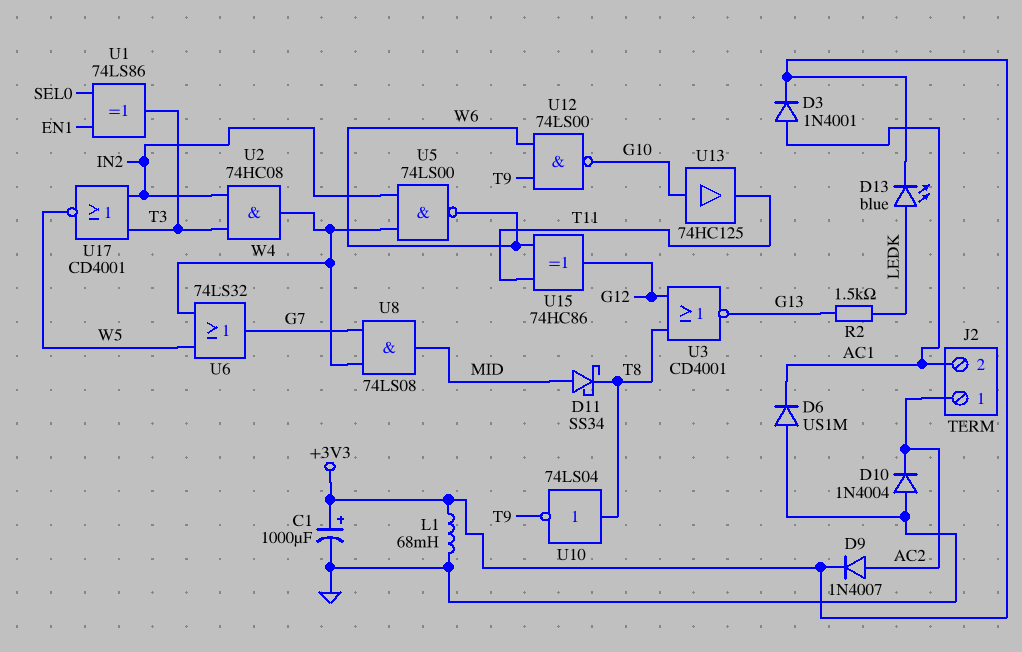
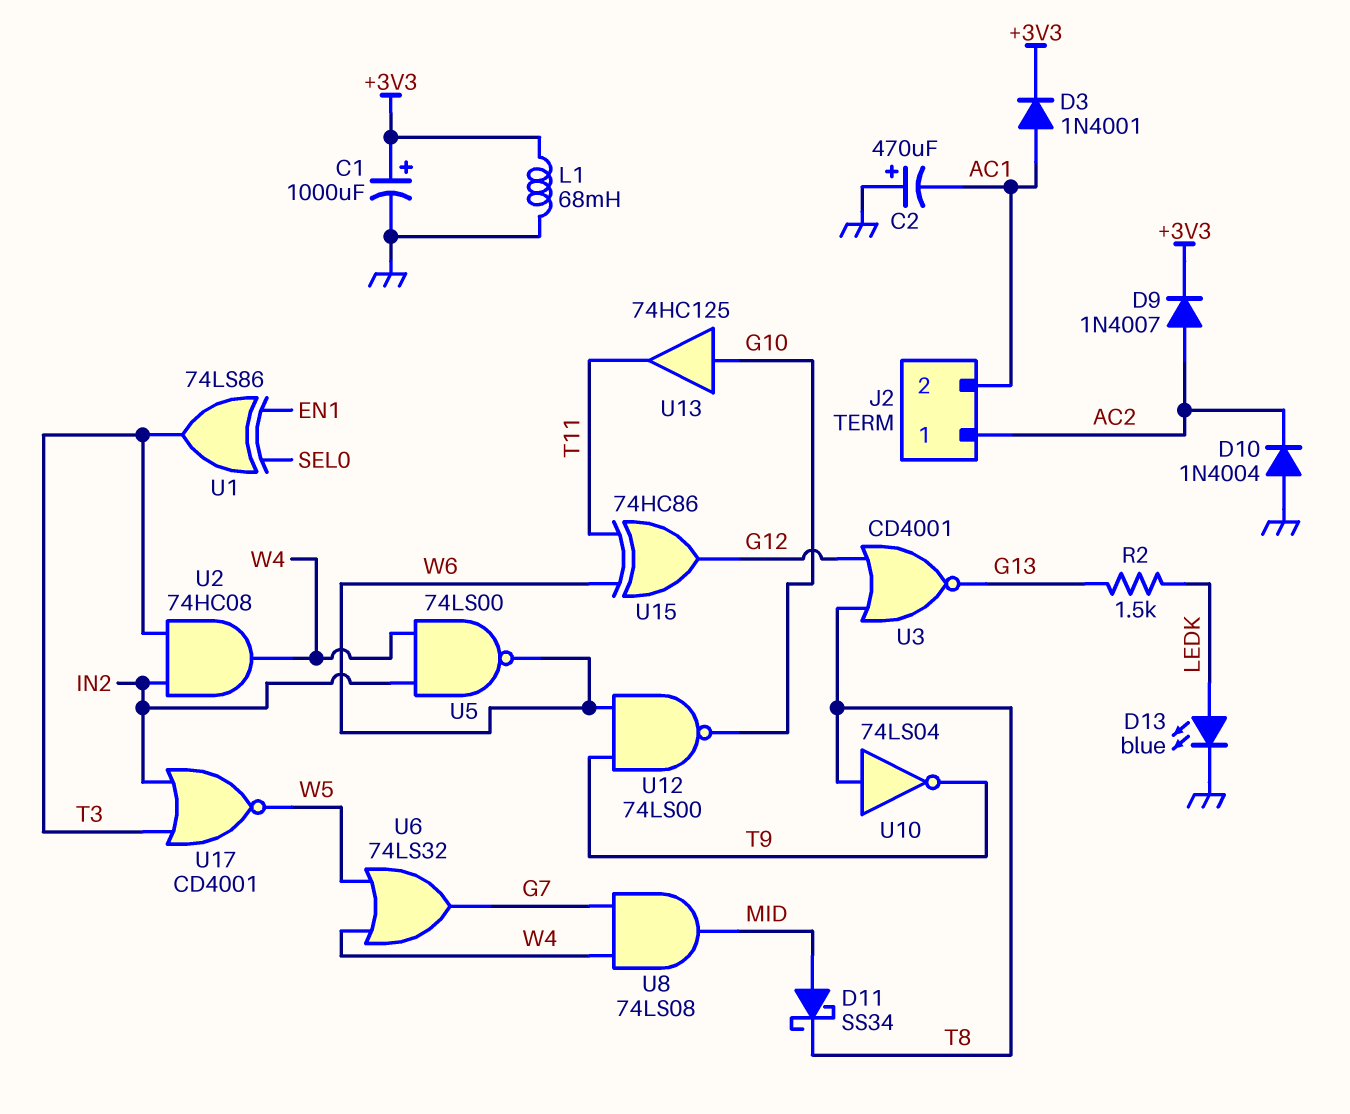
C2: none -> 470uF (plus GND, minus AC1)
D6: diode US1M (A GND, K AC1) -> none
D13: LED blue (A LEDK, K +3V3) -> LED blue (A LEDK, K GND)

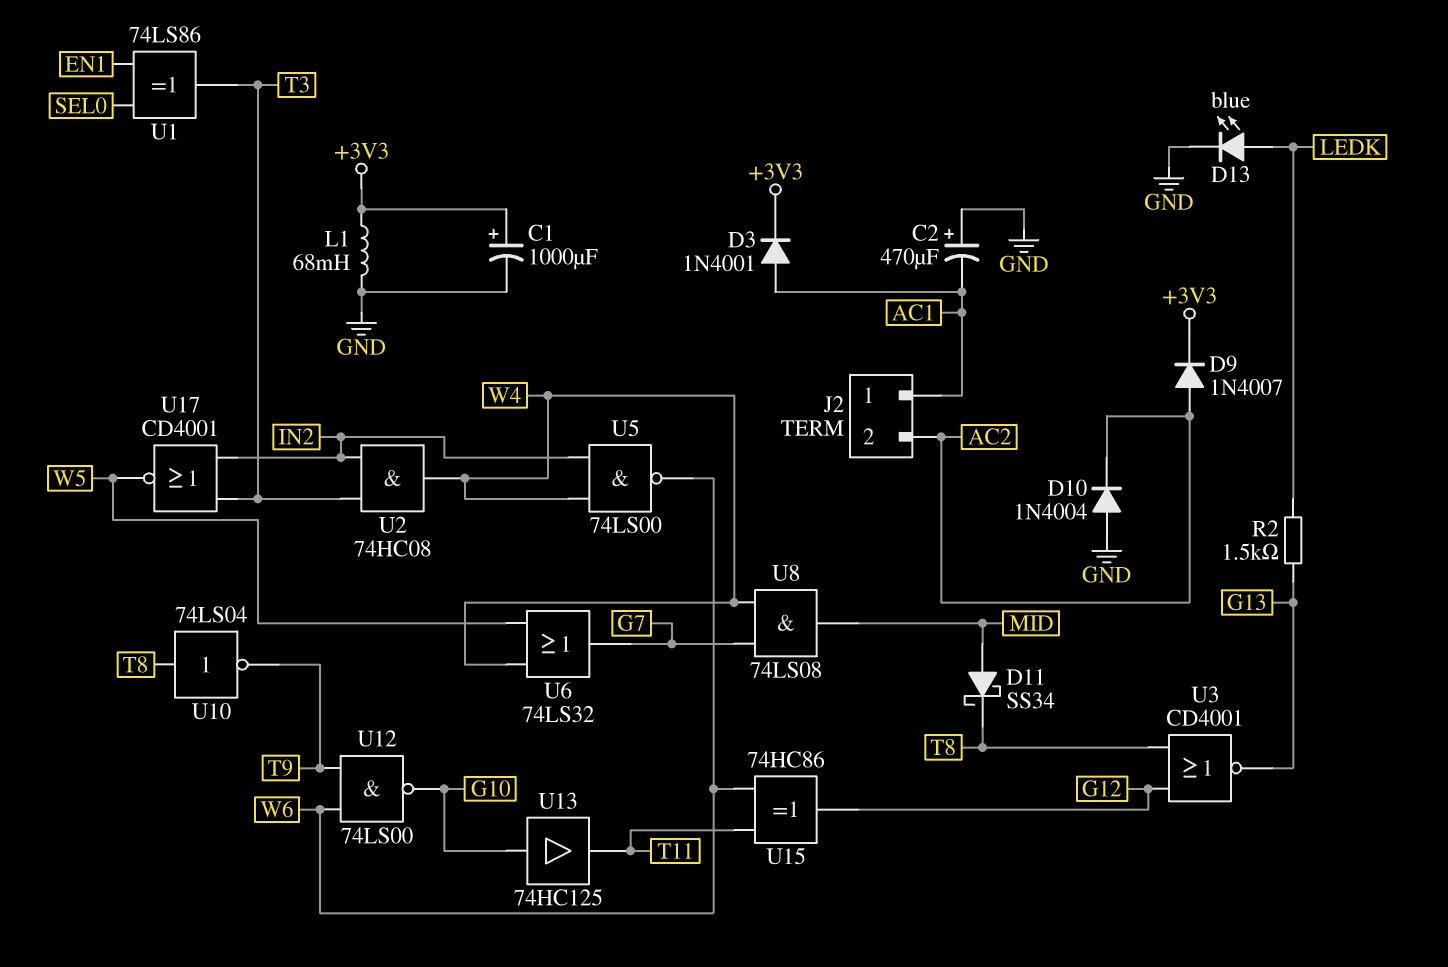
J2 pin 1: AC2 -> AC1
J2 pin 2: AC1 -> AC2

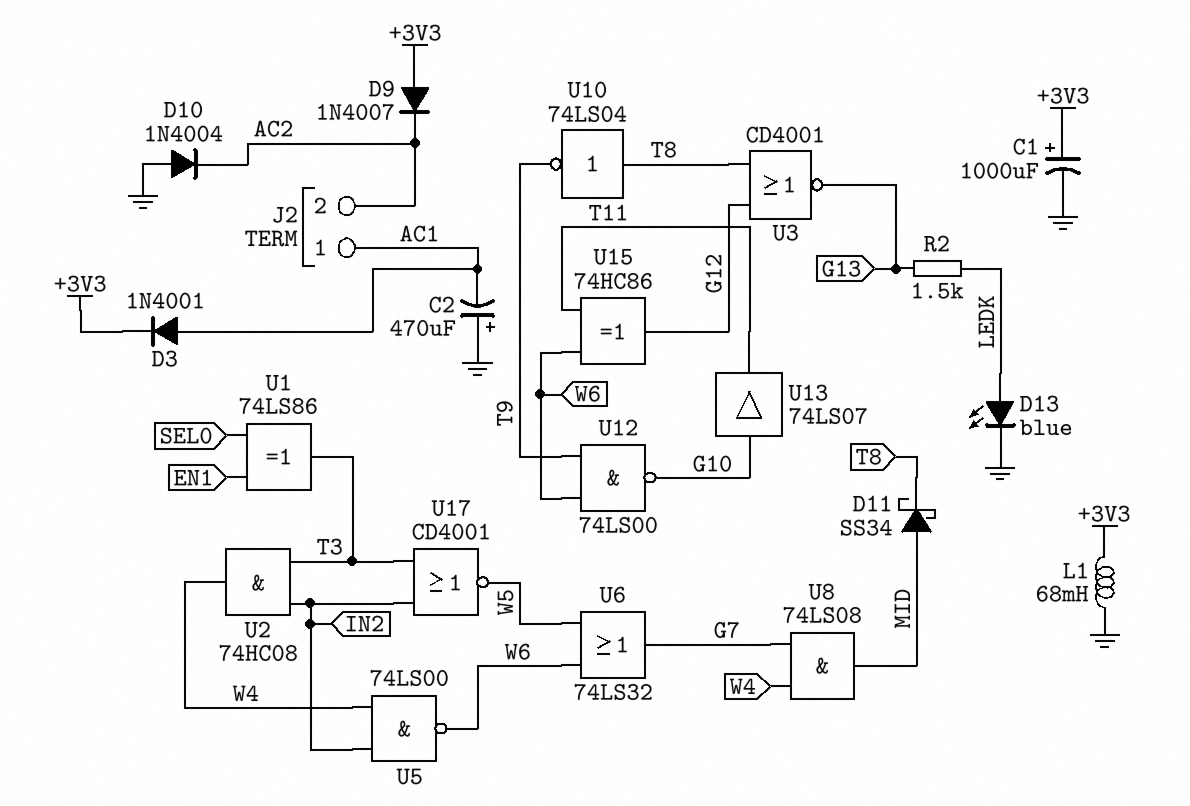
D9: diode 1N4007 (A AC2, K +3V3) -> diode 1N4007 (A +3V3, K AC2)
U6: OR 74LS32 (in W4, in W5, out G7) -> OR 74LS32 (in W5, in W6, out G7)
U13: buffer 74HC125 (in G10, out T11) -> buffer 74LS07 (in G10, out T11)

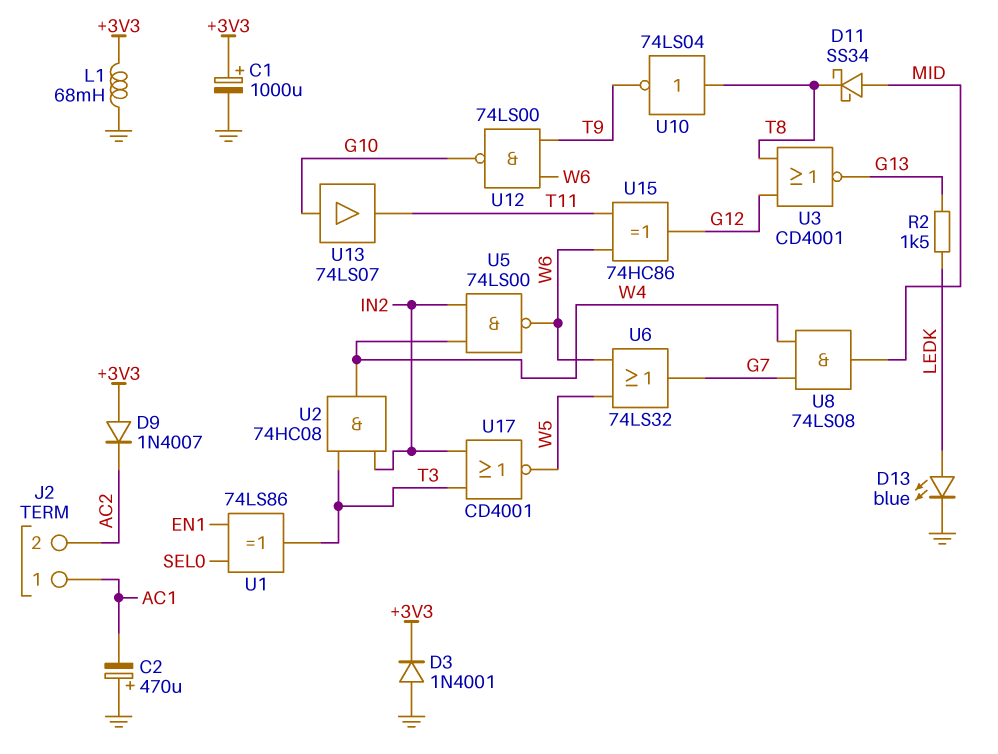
D3: diode 1N4001 (A AC1, K +3V3) -> diode 1N4001 (A GND, K +3V3)
D10: diode 1N4004 (A GND, K AC2) -> none

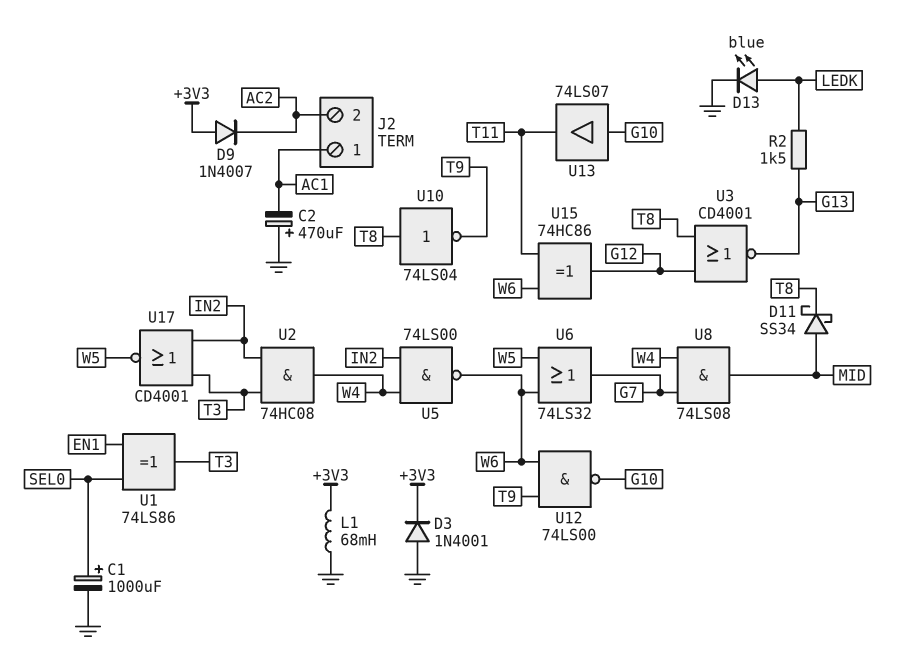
C1: 1000uF (plus +3V3, minus GND) -> 1000uF (plus SEL0, minus GND)

